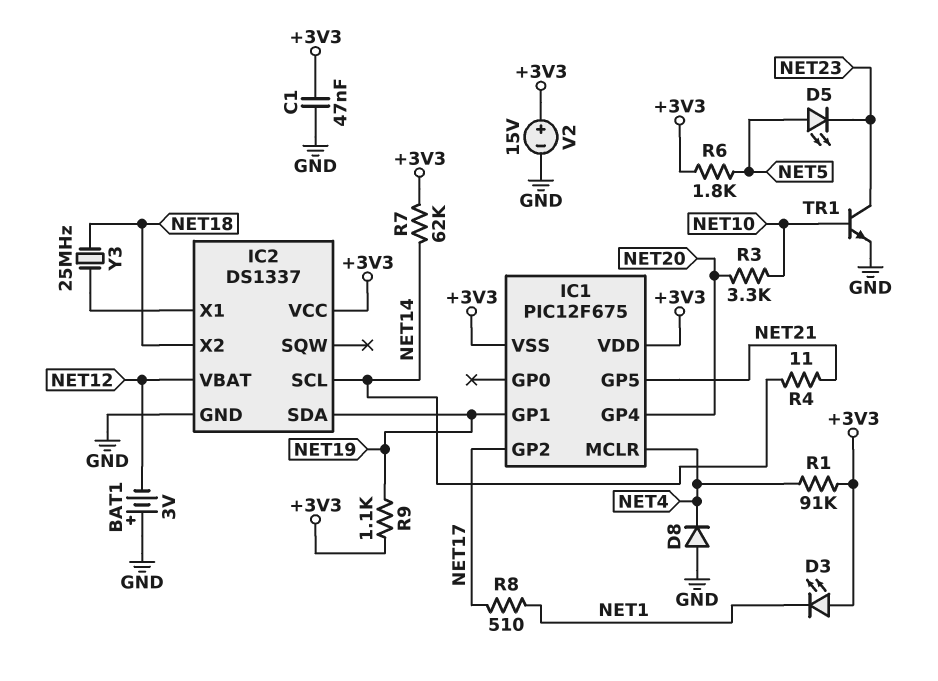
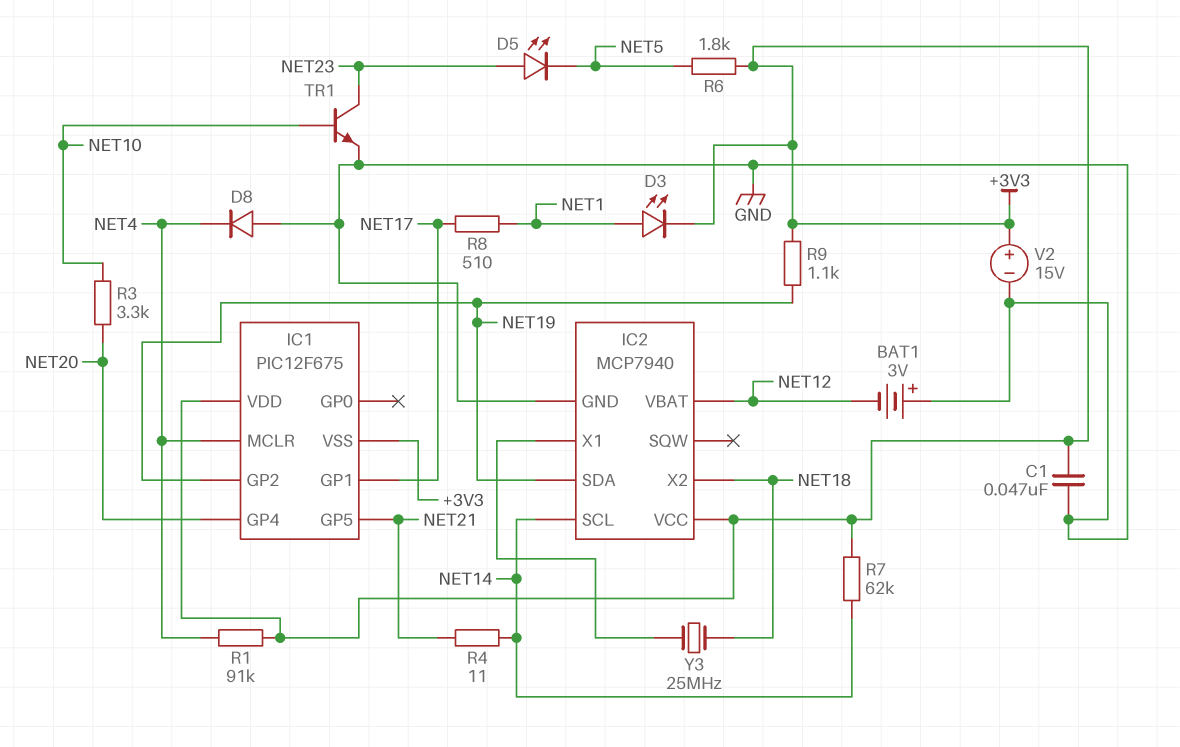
D3: LED (A +3V3, K NET1) -> LED (A NET1, K +3V3)
D5: LED (A NET5, K NET23) -> LED (A NET23, K NET5)
IC1 pin GP1: NET19 -> NET17
IC1 pin GP2: NET17 -> NET19
IC2: DS1337 -> MCP7940

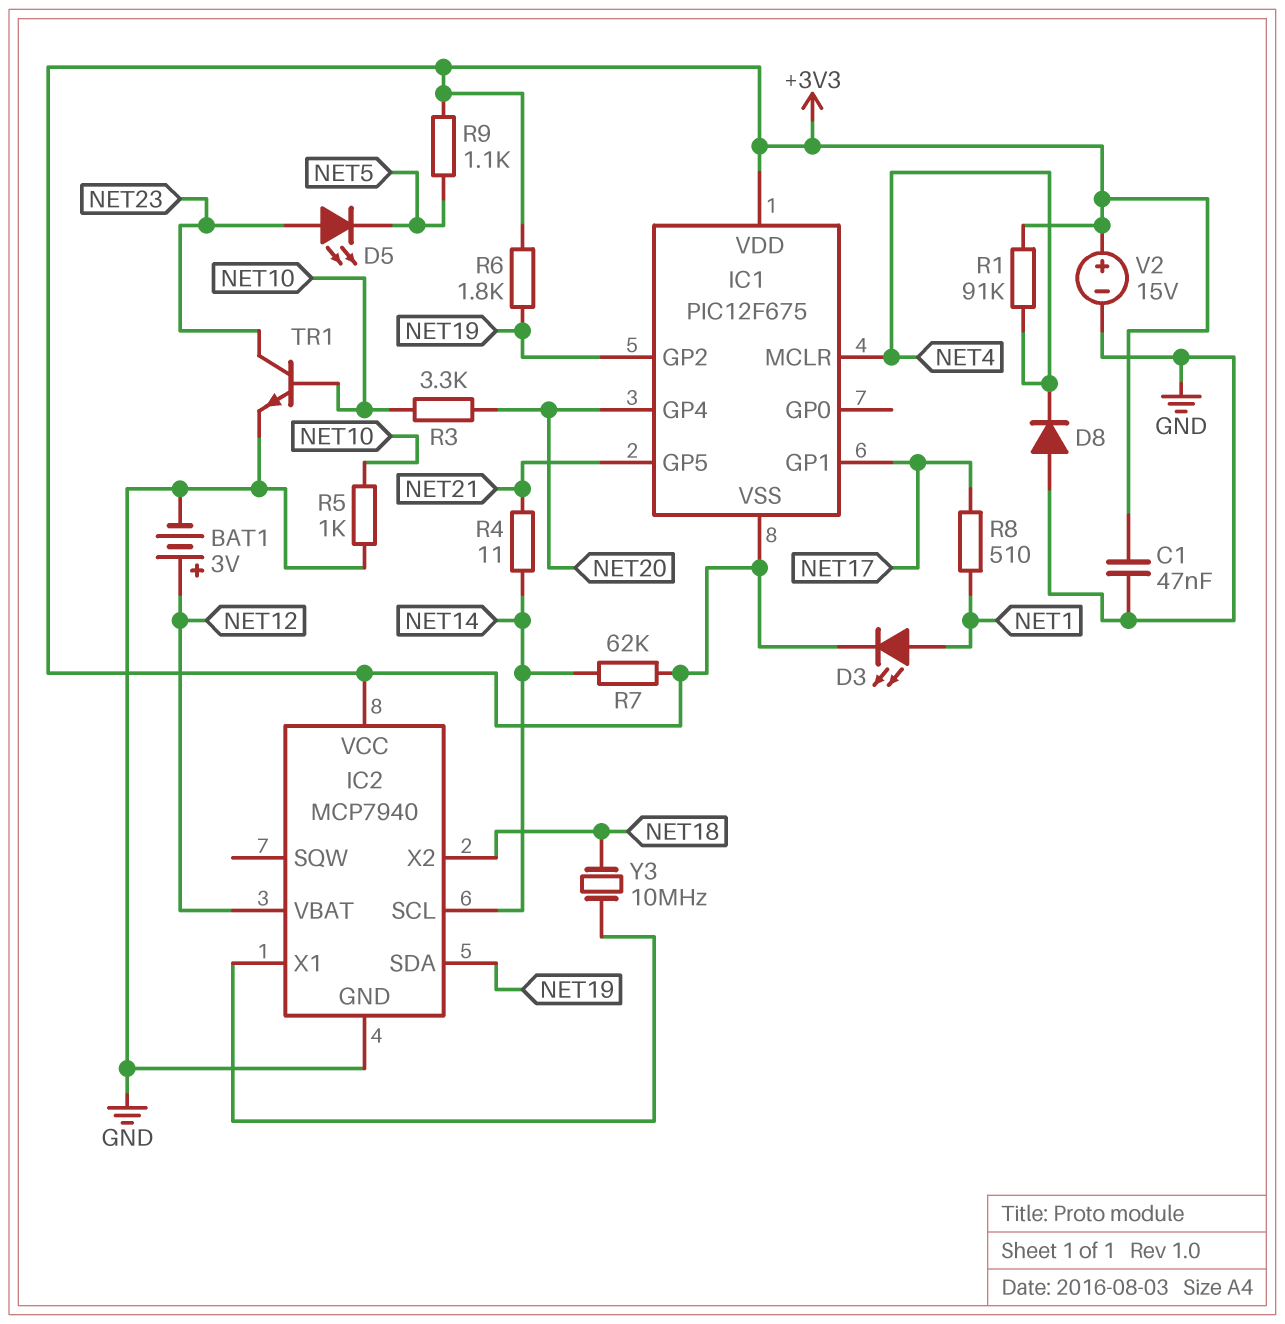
BAT1: 3V (plus GND, minus NET12) -> 3V (plus NET12, minus GND)
R5: none -> 1k (GND, NET10)
R6: 1.8k (+3V3, NET5) -> 1.8k (+3V3, NET19)
R9: 1.1k (+3V3, NET19) -> 1.1k (+3V3, NET5)
Y3: 25MHz (IC2/X1, NET18) -> 10MHz (IC2/X1, NET18)

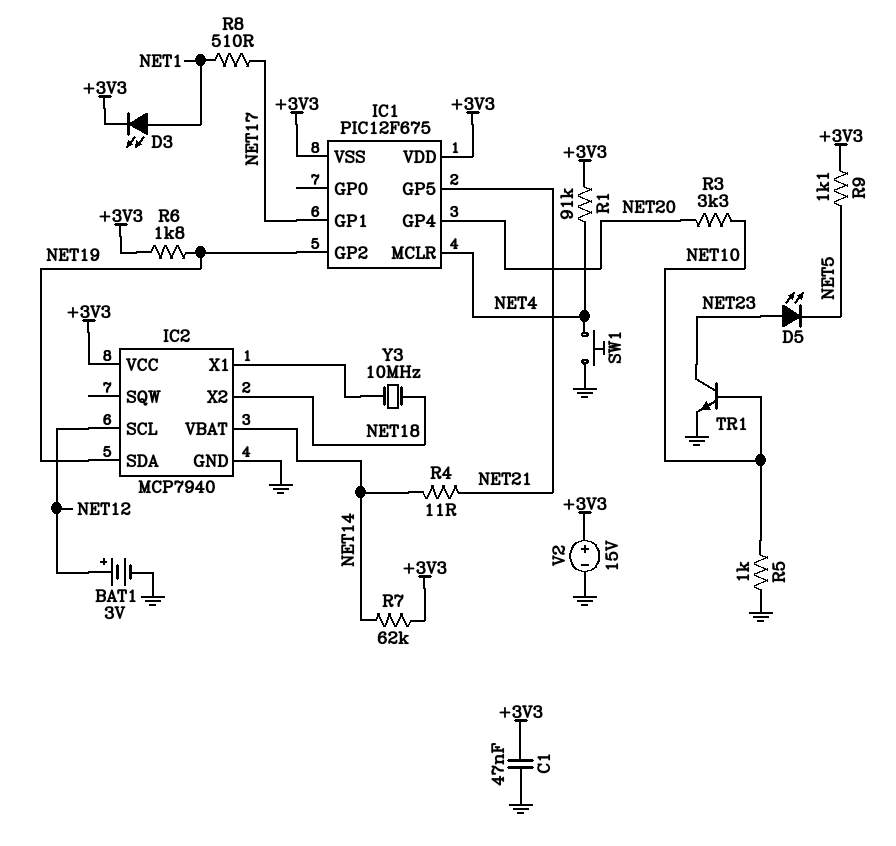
D8: diode (A GND, K NET4) -> none
IC2 pin SCL: NET14 -> NET12
IC2 pin VBAT: NET12 -> NET14
SW1: none -> button (GND, NET4)

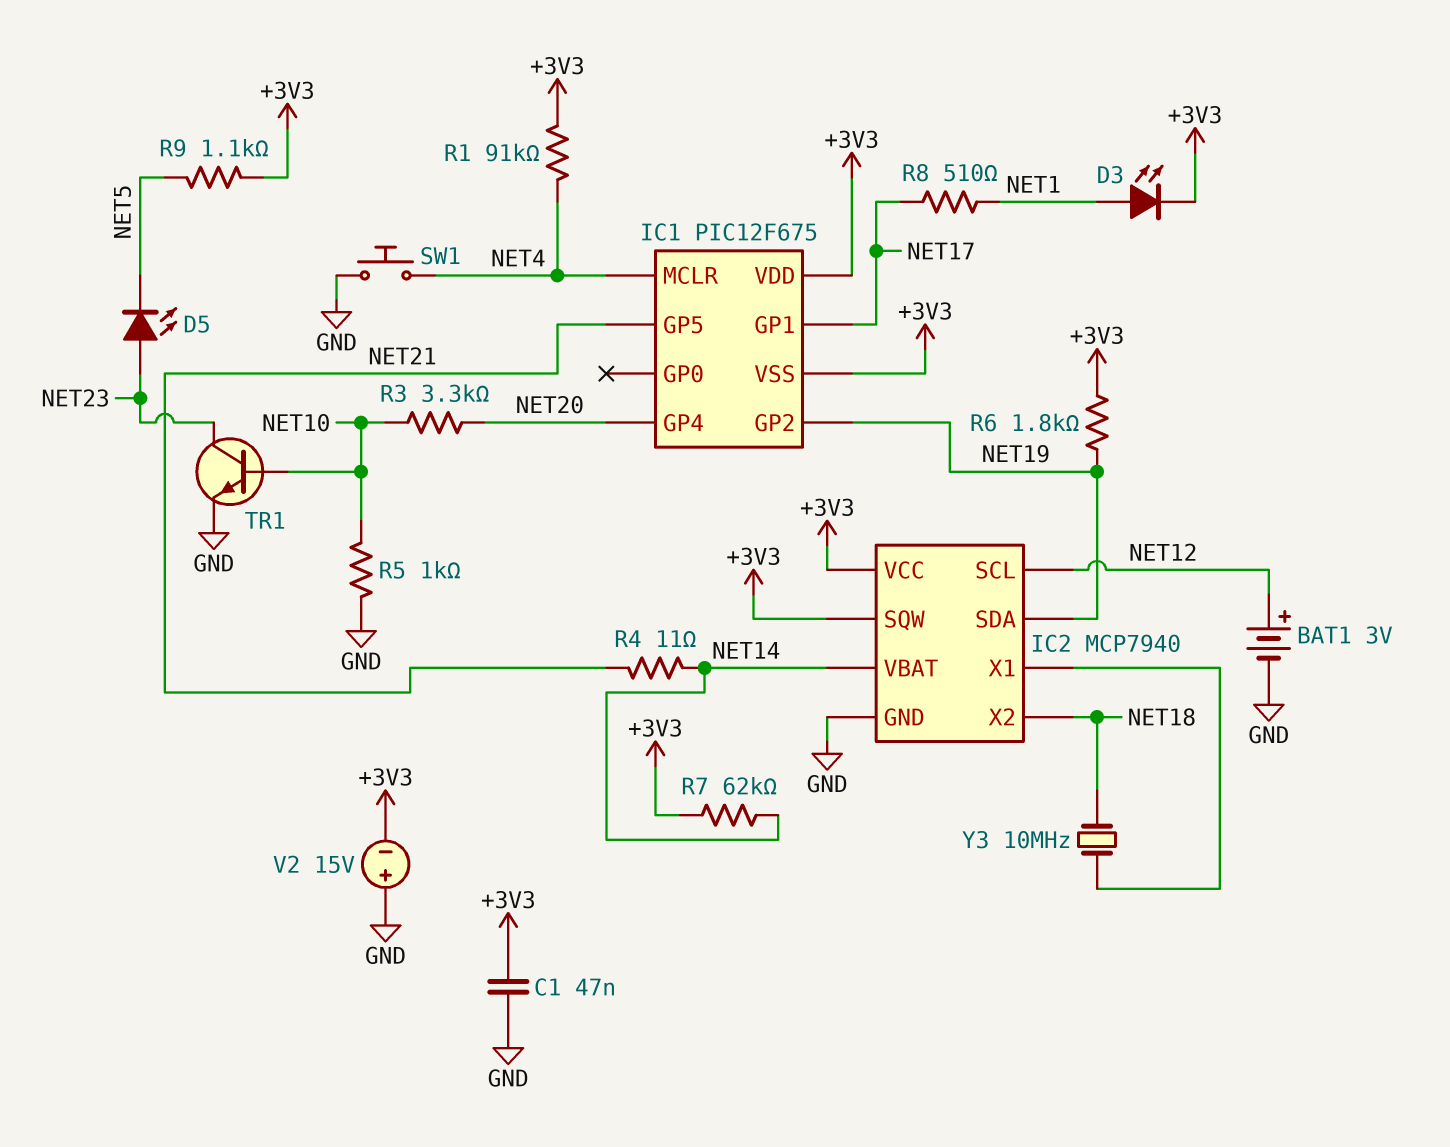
IC2 pin SQW: none -> +3V3
V2: 15V (plus +3V3, minus GND) -> 15V (plus GND, minus +3V3)

